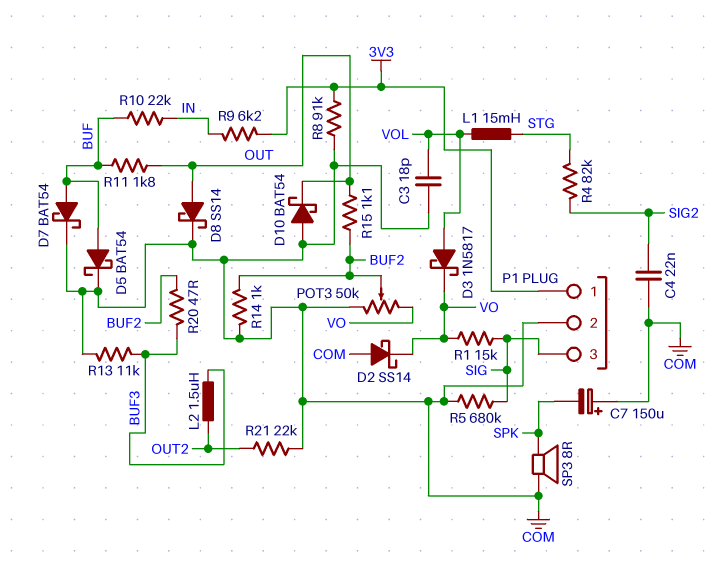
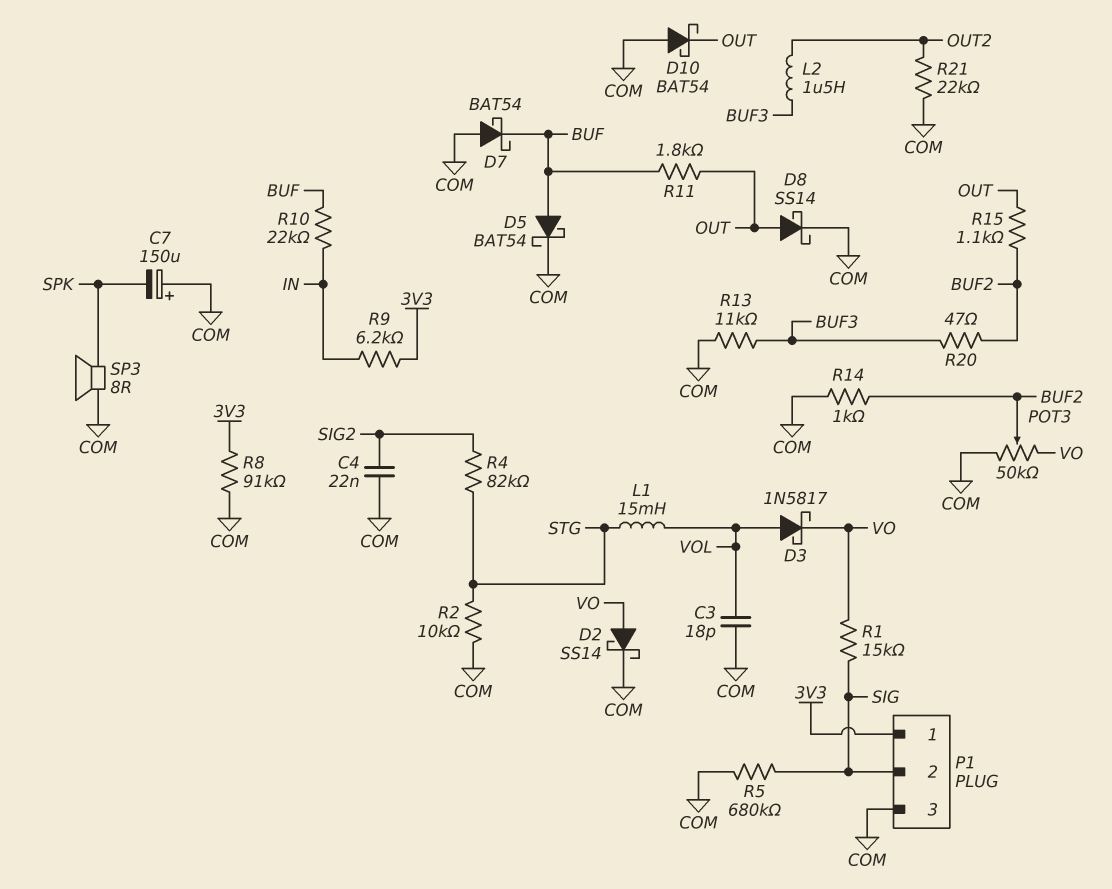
D2: schottky SS14 (A COM, K VO) -> schottky SS14 (A VO, K COM)
D7: schottky BAT54 (A BUF, K COM) -> schottky BAT54 (A COM, K BUF)
P1 pin 2: COM -> SIG
P1 pin 3: SIG -> COM
R2: none -> 10k (COM, STG)

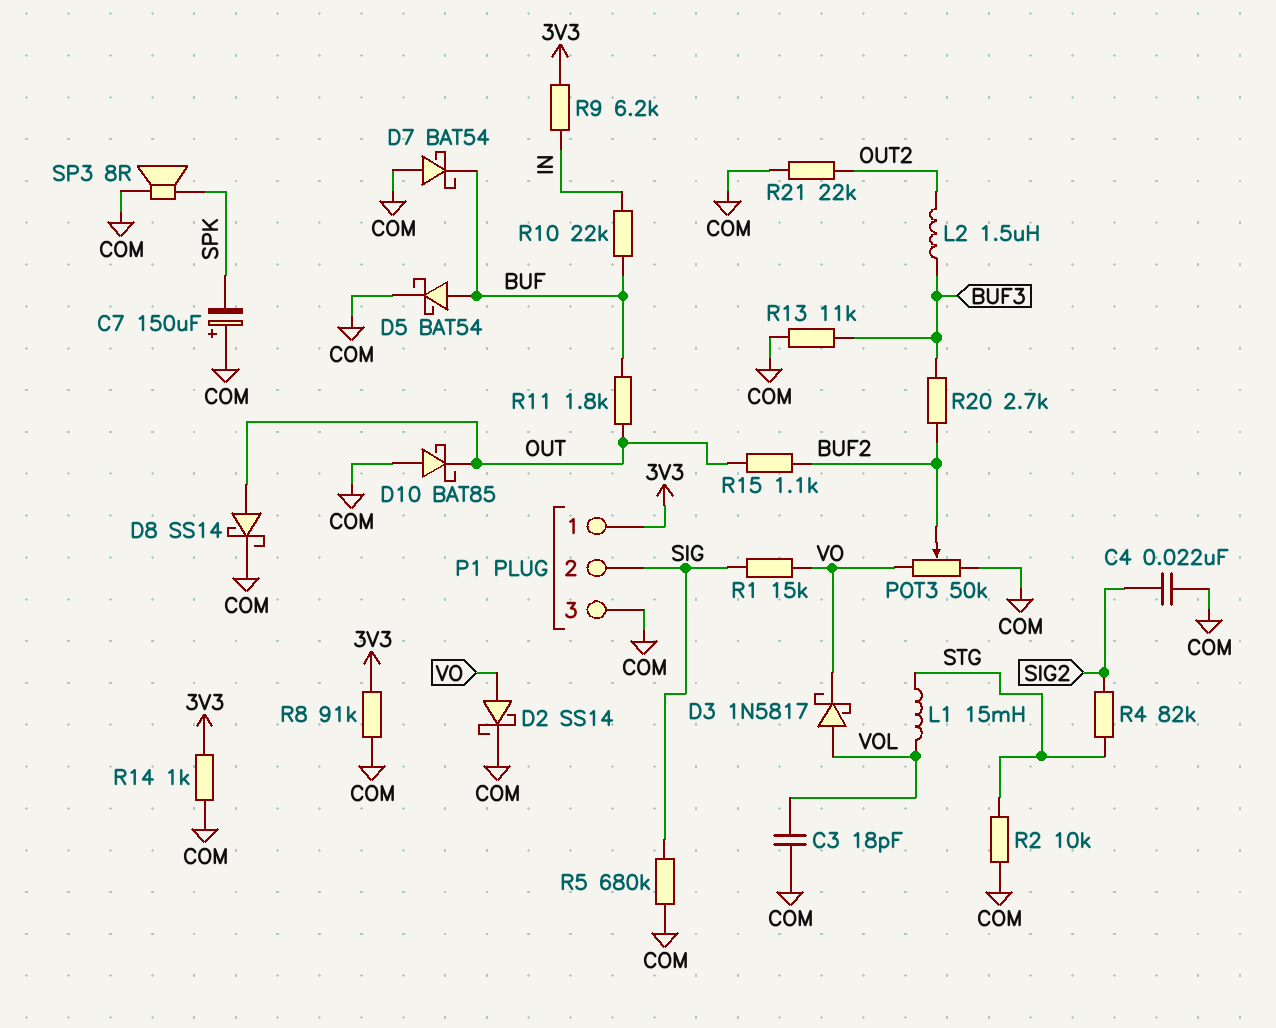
D10: schottky BAT54 (A COM, K OUT) -> schottky BAT85 (A COM, K OUT)
R14: 1k (BUF2, COM) -> 1k (3V3, COM)
R20: 47 (BUF2, BUF3) -> 2.7k (BUF2, BUF3)

